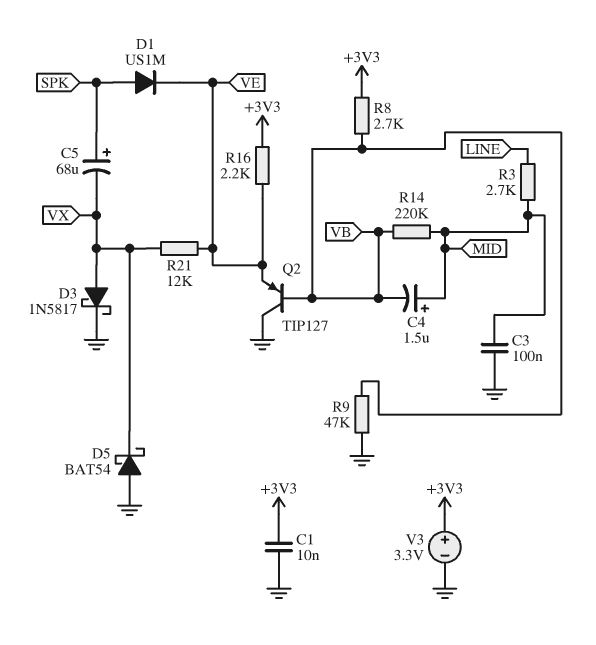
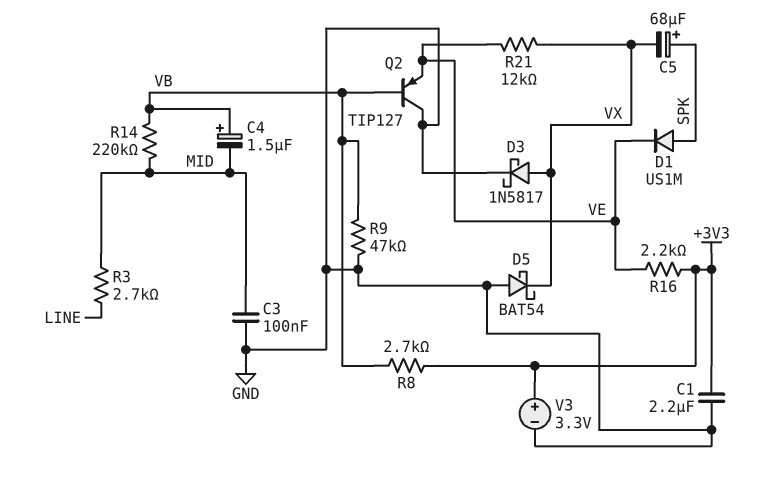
C1: 10nF (+3V3, GND) -> 2.2uF (+3V3, GND)
C4: 1.5uF (plus MID, minus VB) -> 1.5uF (plus VB, minus MID)

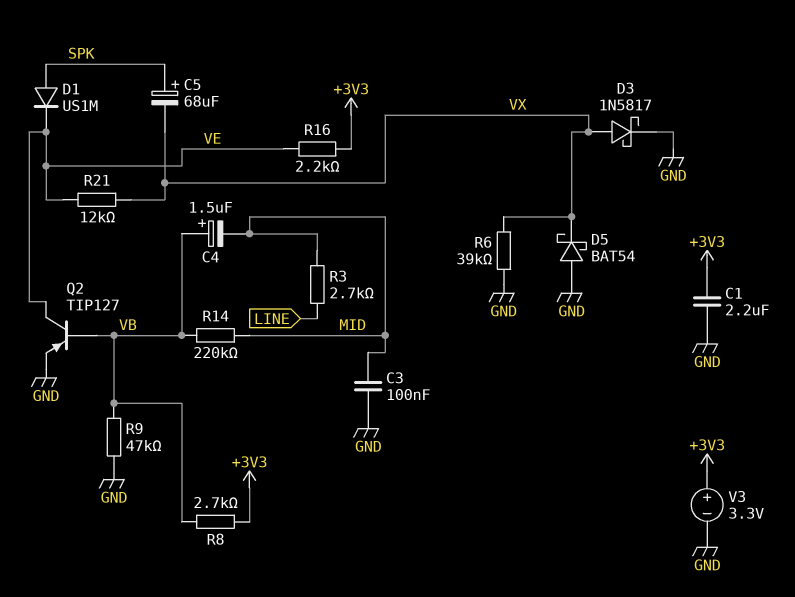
Q2: PNP TIP127 (B VB, C GND, E VE) -> PNP TIP127 (B VB, C VE, E GND)
R6: none -> 39k (GND, VX)

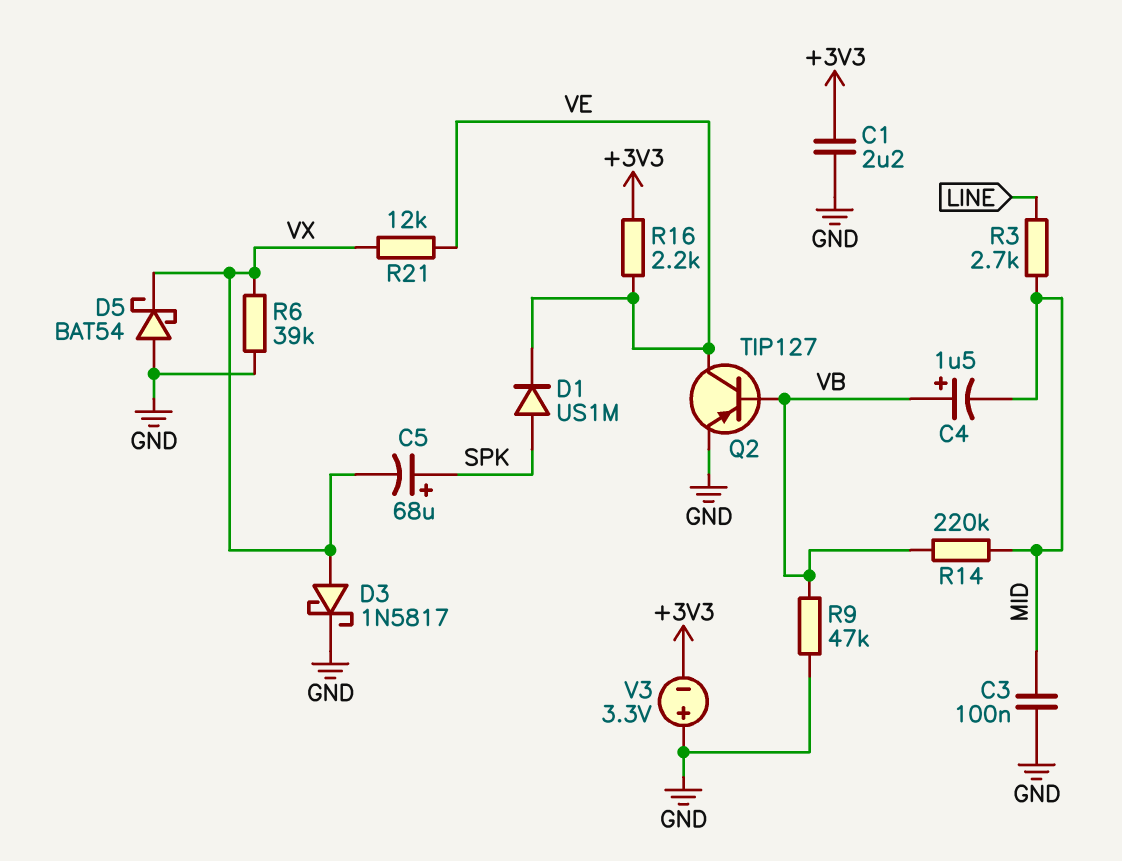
R8: 2.7k (+3V3, VB) -> none
V3: 3.3V (plus +3V3, minus GND) -> 3.3V (plus GND, minus +3V3)

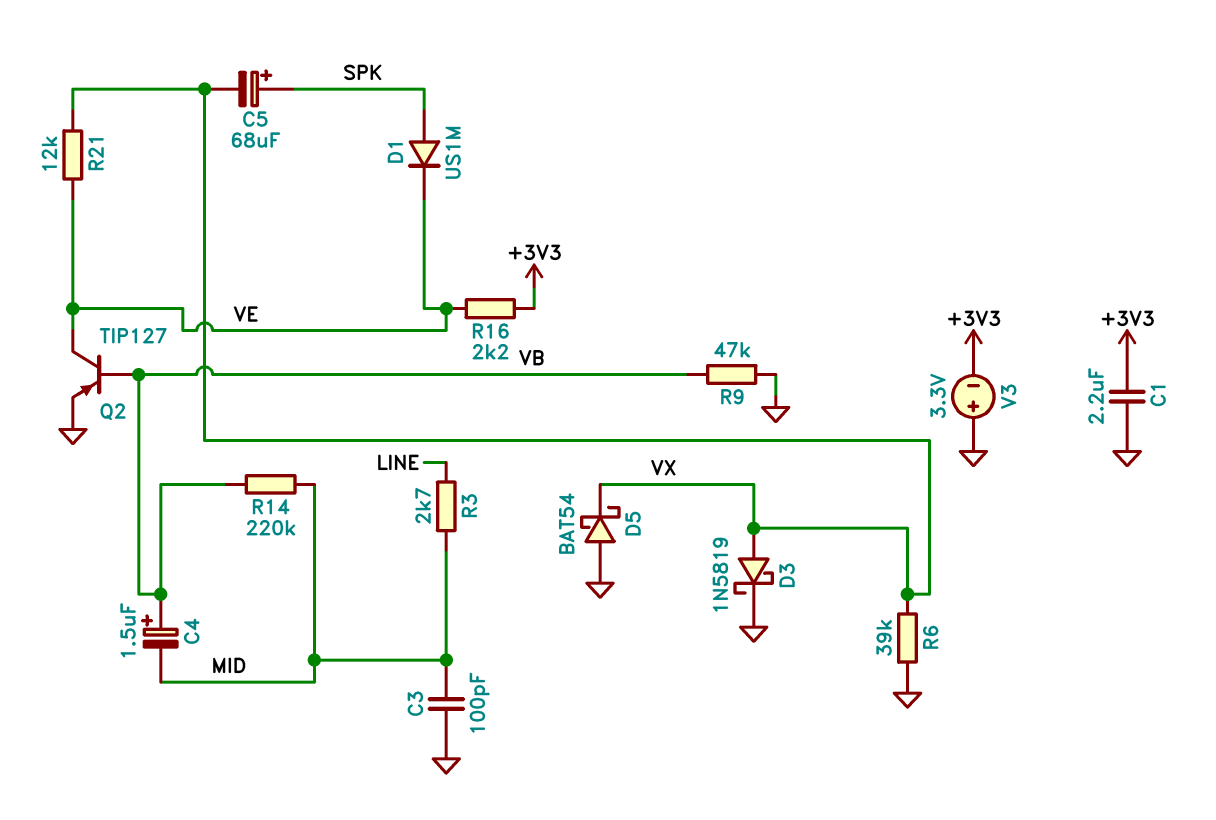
C3: 100nF (GND, MID) -> 100pF (GND, MID)
D3: schottky 1N5817 (A VX, K GND) -> schottky 1N5819 (A VX, K GND)

